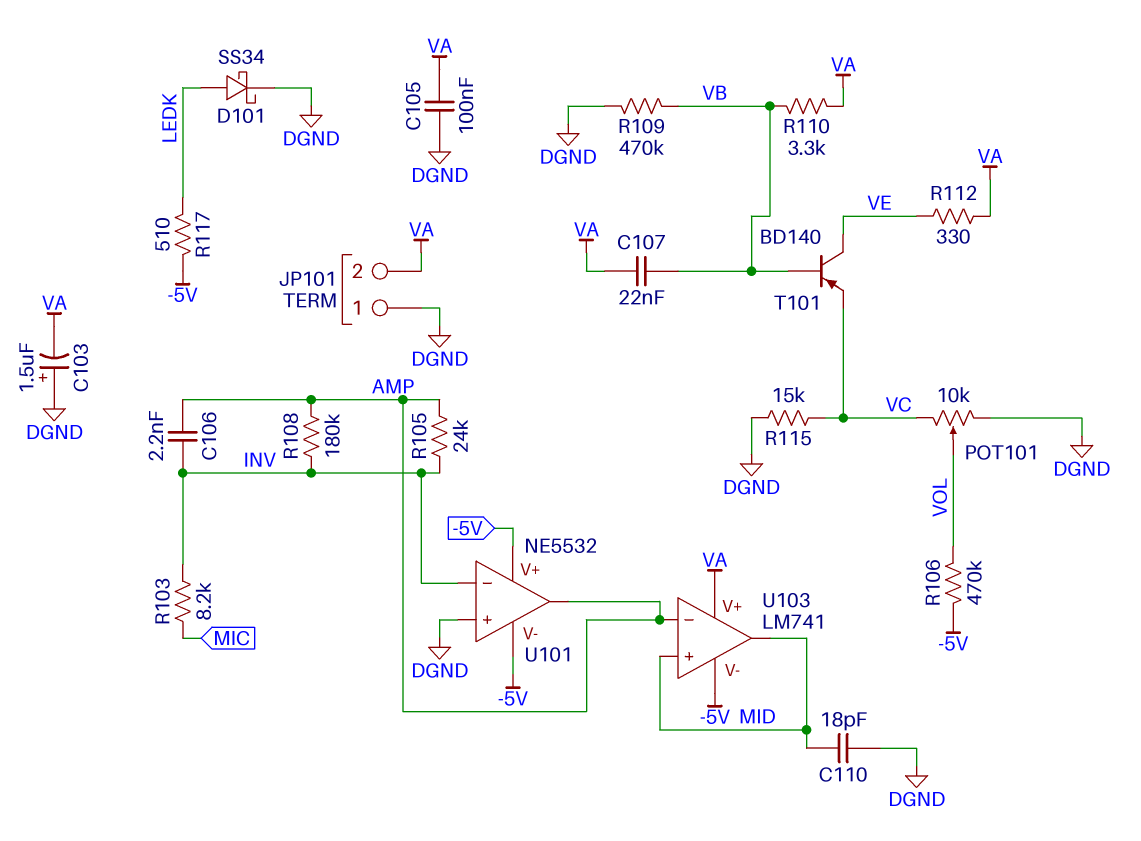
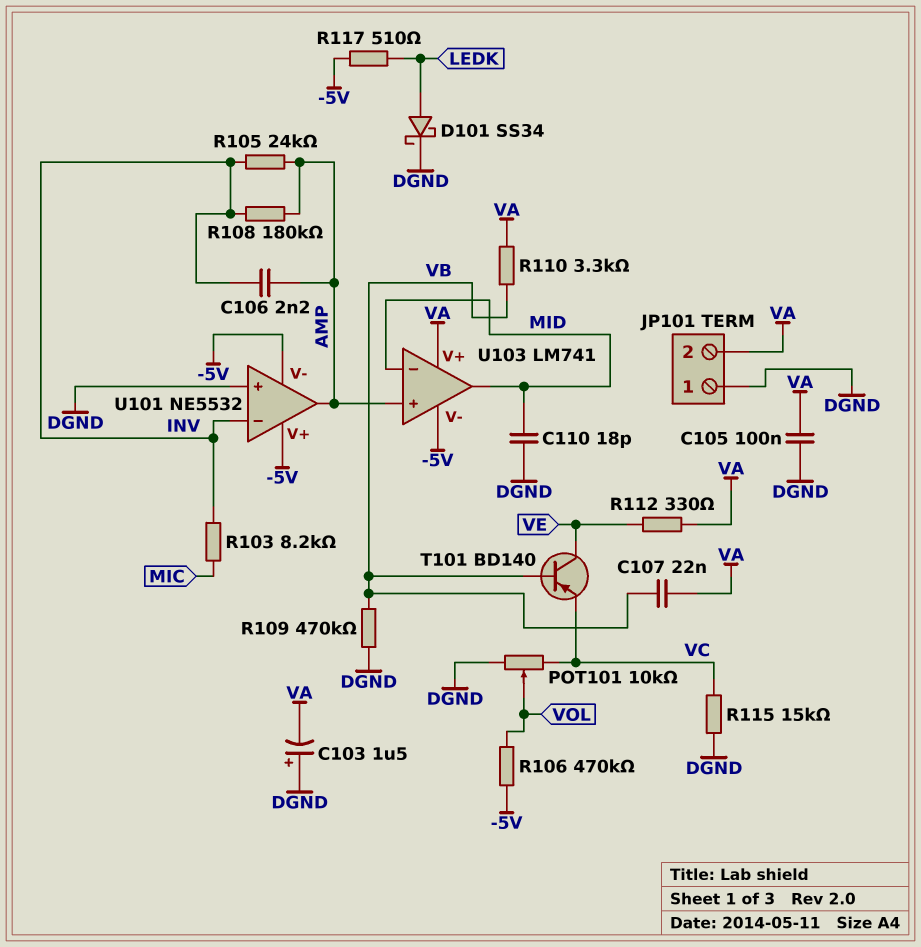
U103 pin in+: MID -> AMP
U103 pin in-: AMP -> MID

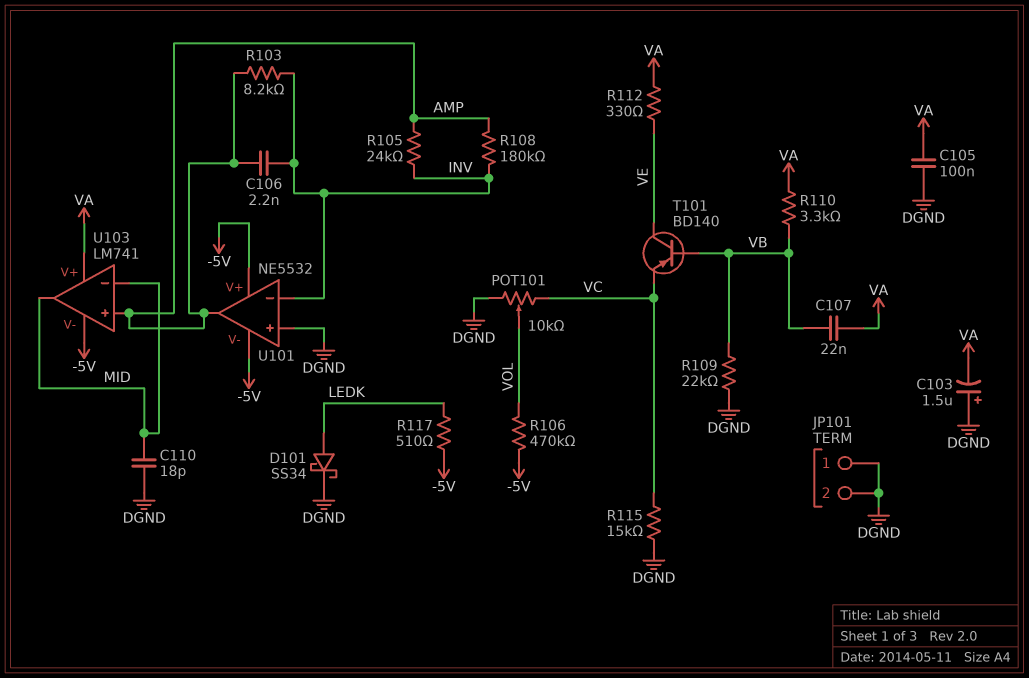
JP101 pin 2: VA -> DGND
R103: 8.2k (INV, MIC) -> 8.2k (AMP, INV)
R109: 470k (DGND, VB) -> 22k (DGND, VB)

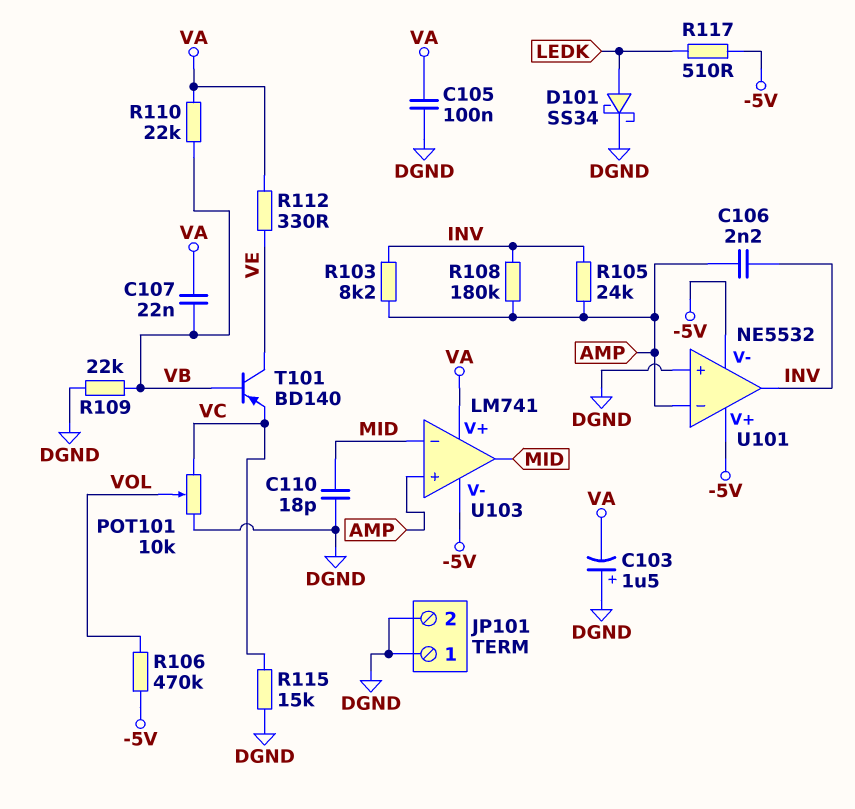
R110: 3.3k (VA, VB) -> 22k (VA, VB)
U101 pin in-: INV -> AMP
U101 pin out: AMP -> INV

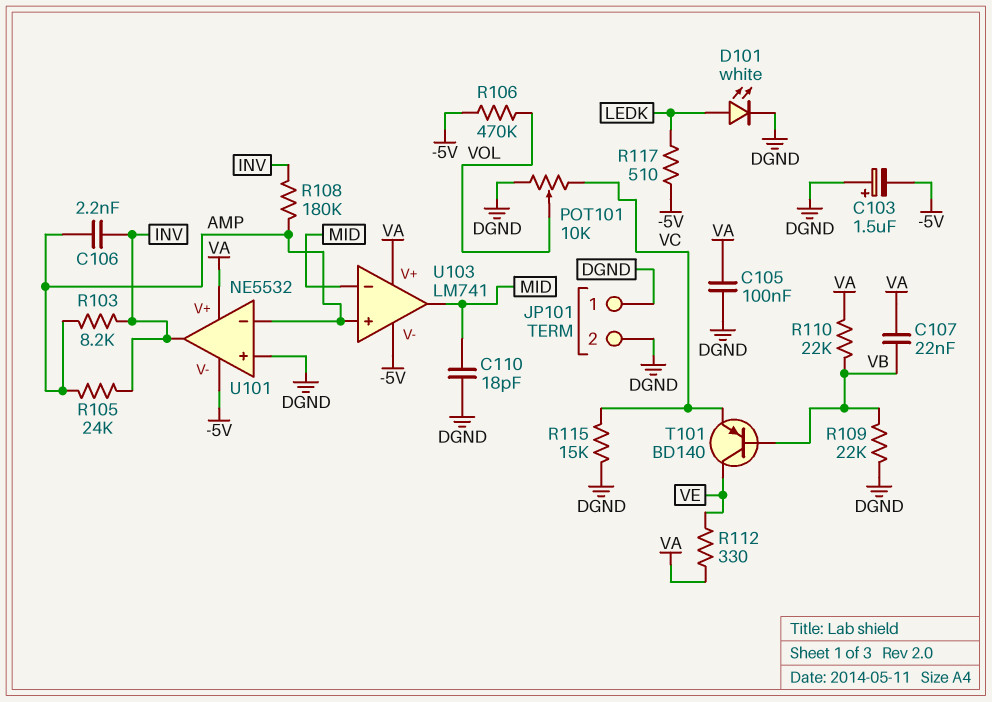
C103: 1.5uF (plus DGND, minus VA) -> 1.5uF (plus DGND, minus -5V)
D101: schottky SS34 (A LEDK, K DGND) -> LED white (A LEDK, K DGND)
U101 pin V+: -5V -> VA

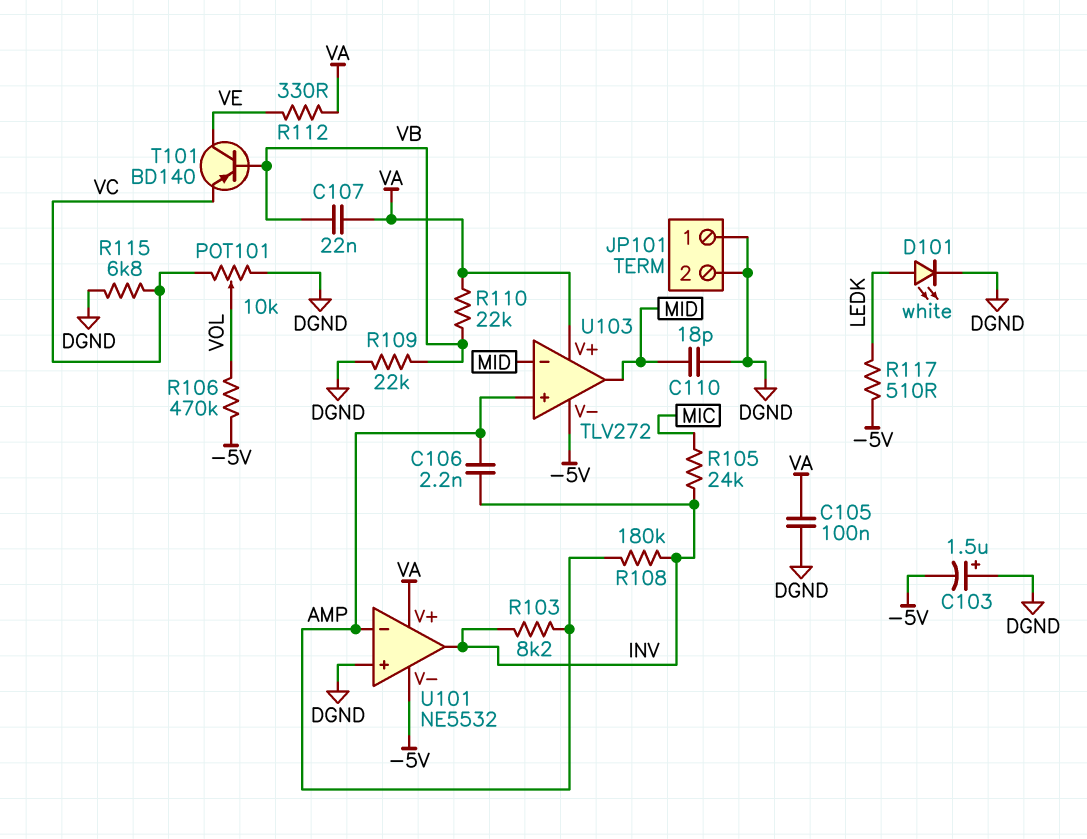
R105: 24k (AMP, INV) -> 24k (INV, MIC)
R115: 15k (DGND, VC) -> 6.8k (DGND, VC)
U103: LM741 -> TLV272

